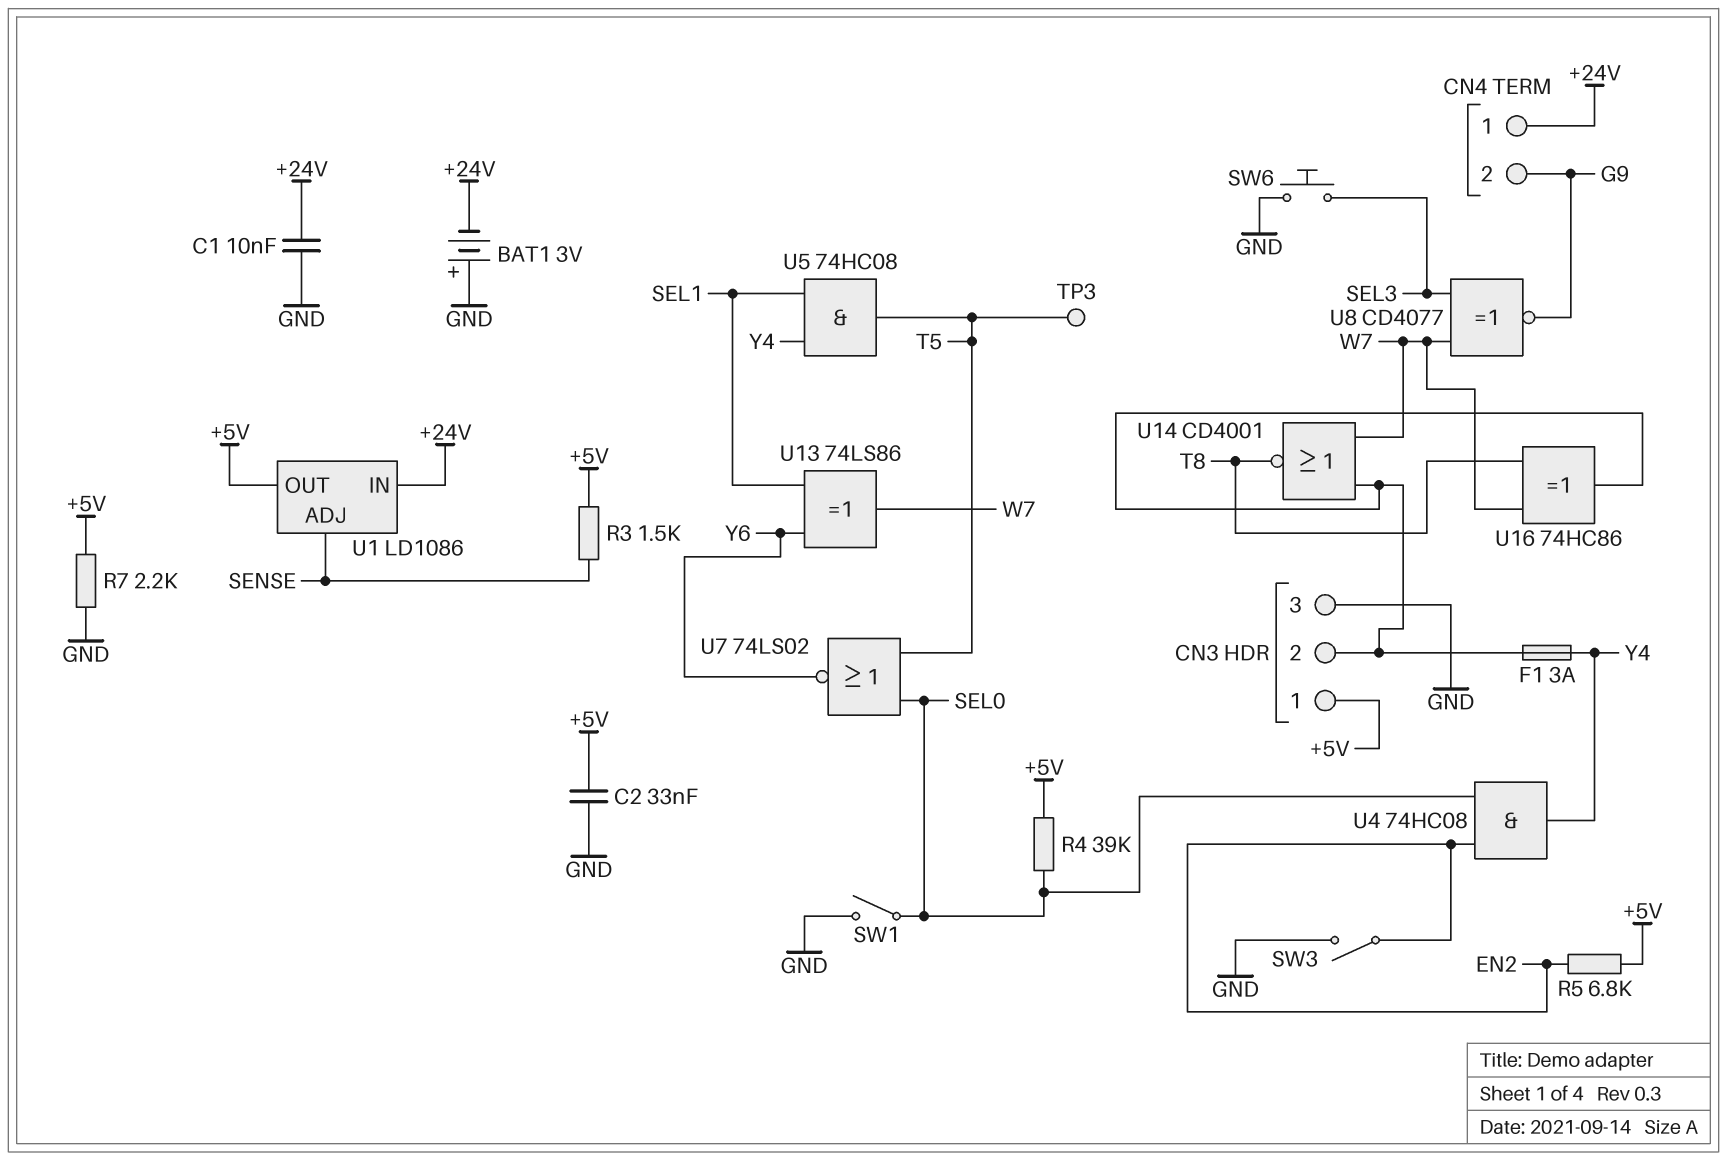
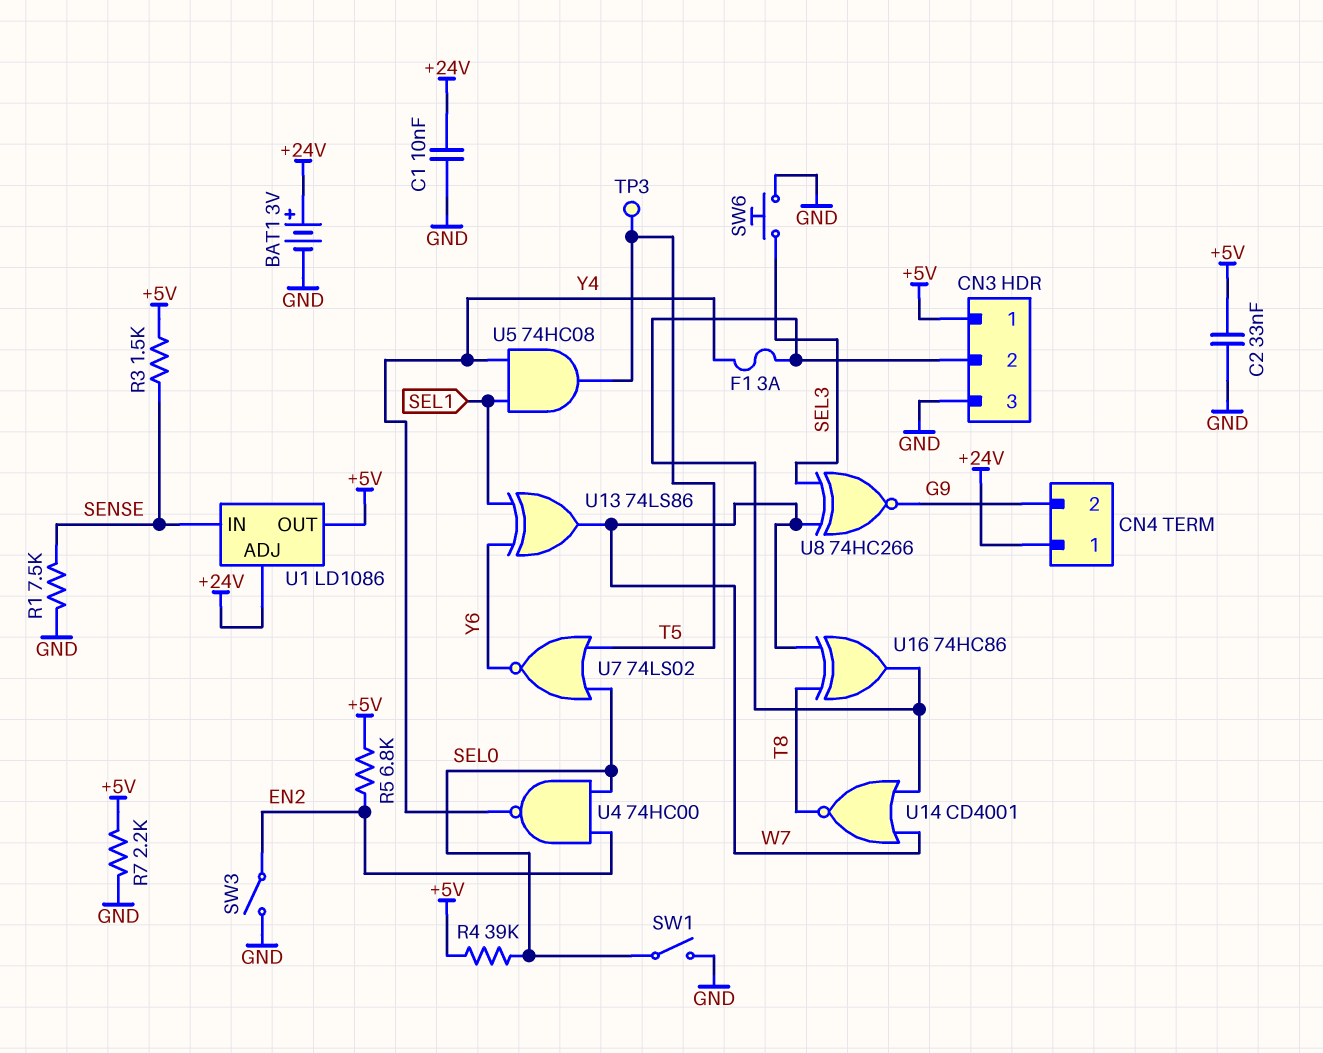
BAT1: 3V (plus GND, minus +24V) -> 3V (plus +24V, minus GND)
R1: none -> 7.5k (GND, SENSE)
U1 pin ADJ: SENSE -> +24V
U1 pin IN: +24V -> SENSE
U4: AND 74HC08 (in EN2, in SEL0, out Y4) -> NAND 74HC00 (in EN2, in SEL0, out Y4)
U8: XNOR CD4077 (in SEL3, in W7, out G9) -> XNOR 74HC266 (in SEL3, in W7, out G9)

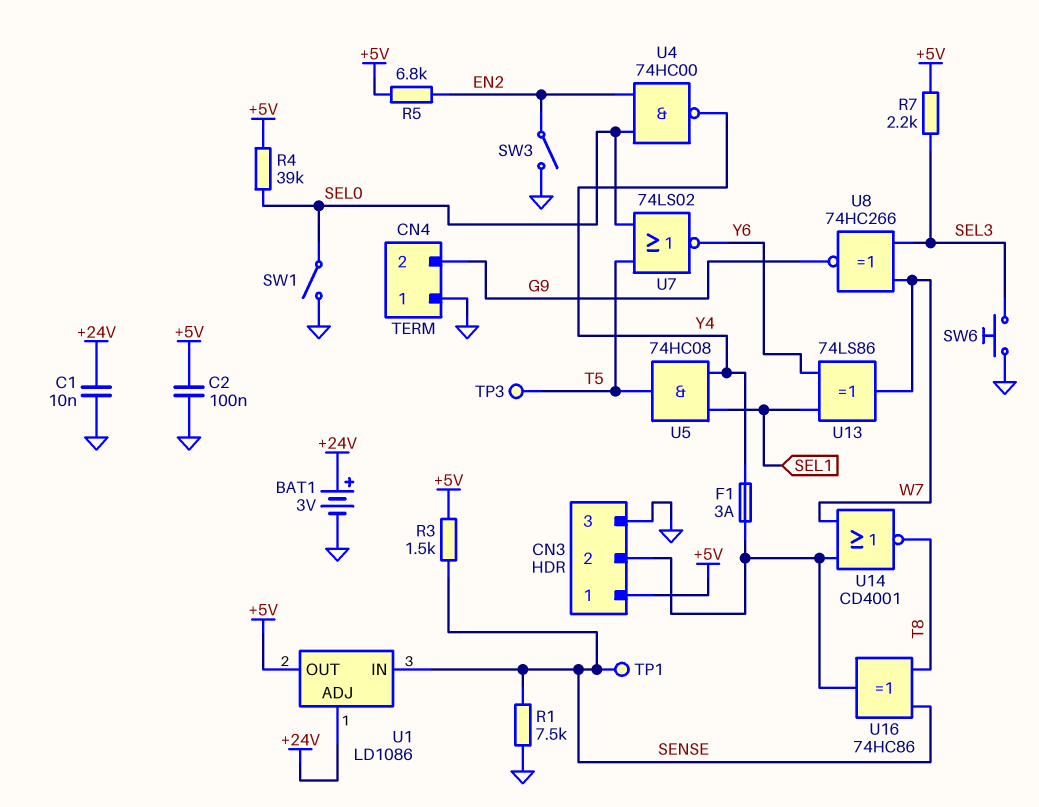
C2: 33nF (+5V, GND) -> 100nF (+5V, GND)
CN4 pin 1: +24V -> GND
R7: 2.2k (+5V, GND) -> 2.2k (+5V, SEL3)
TP1: none -> test point (SENSE)
U16: XOR 74HC86 (in T8, in W7, out CN3/2) -> XOR 74HC86 (in SENSE, in T8, out CN3/2)

